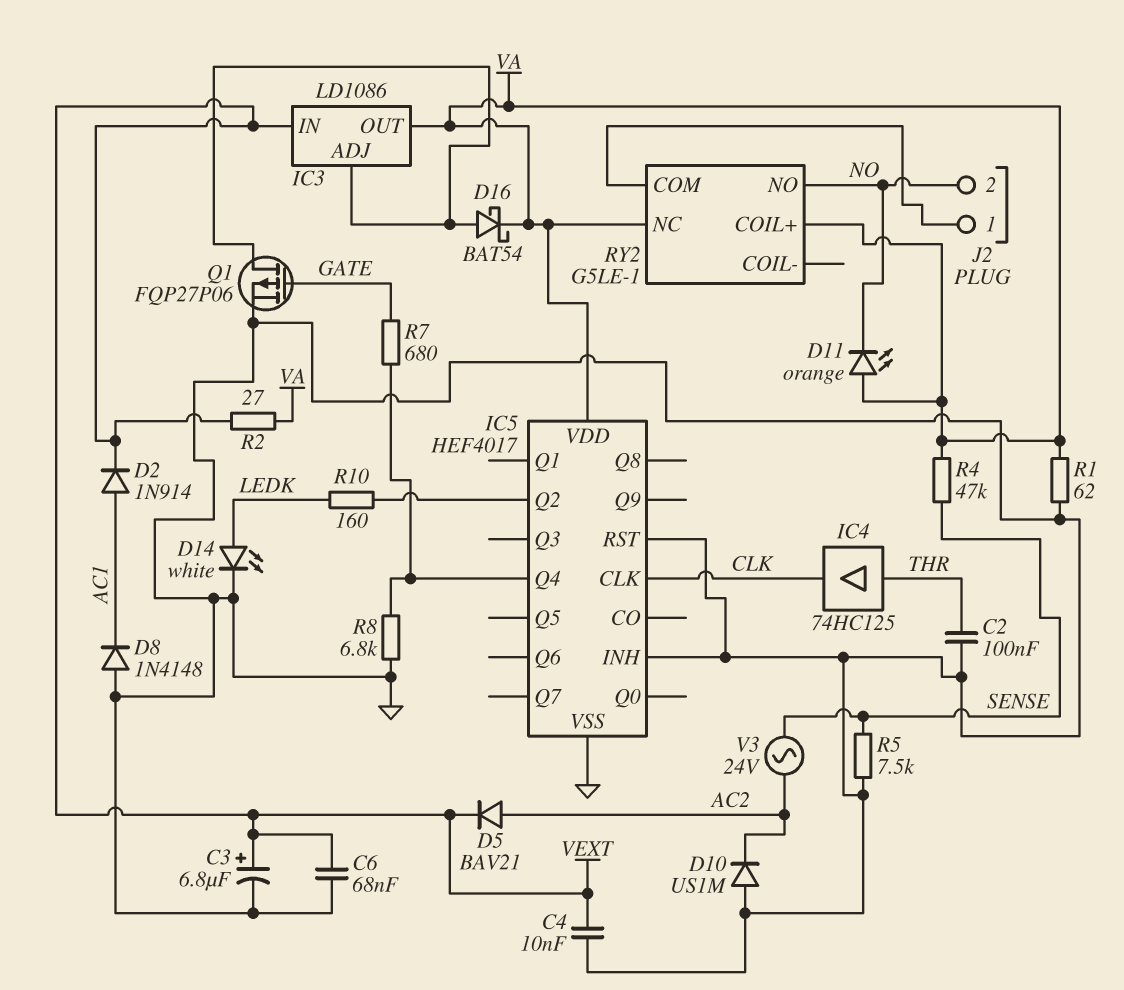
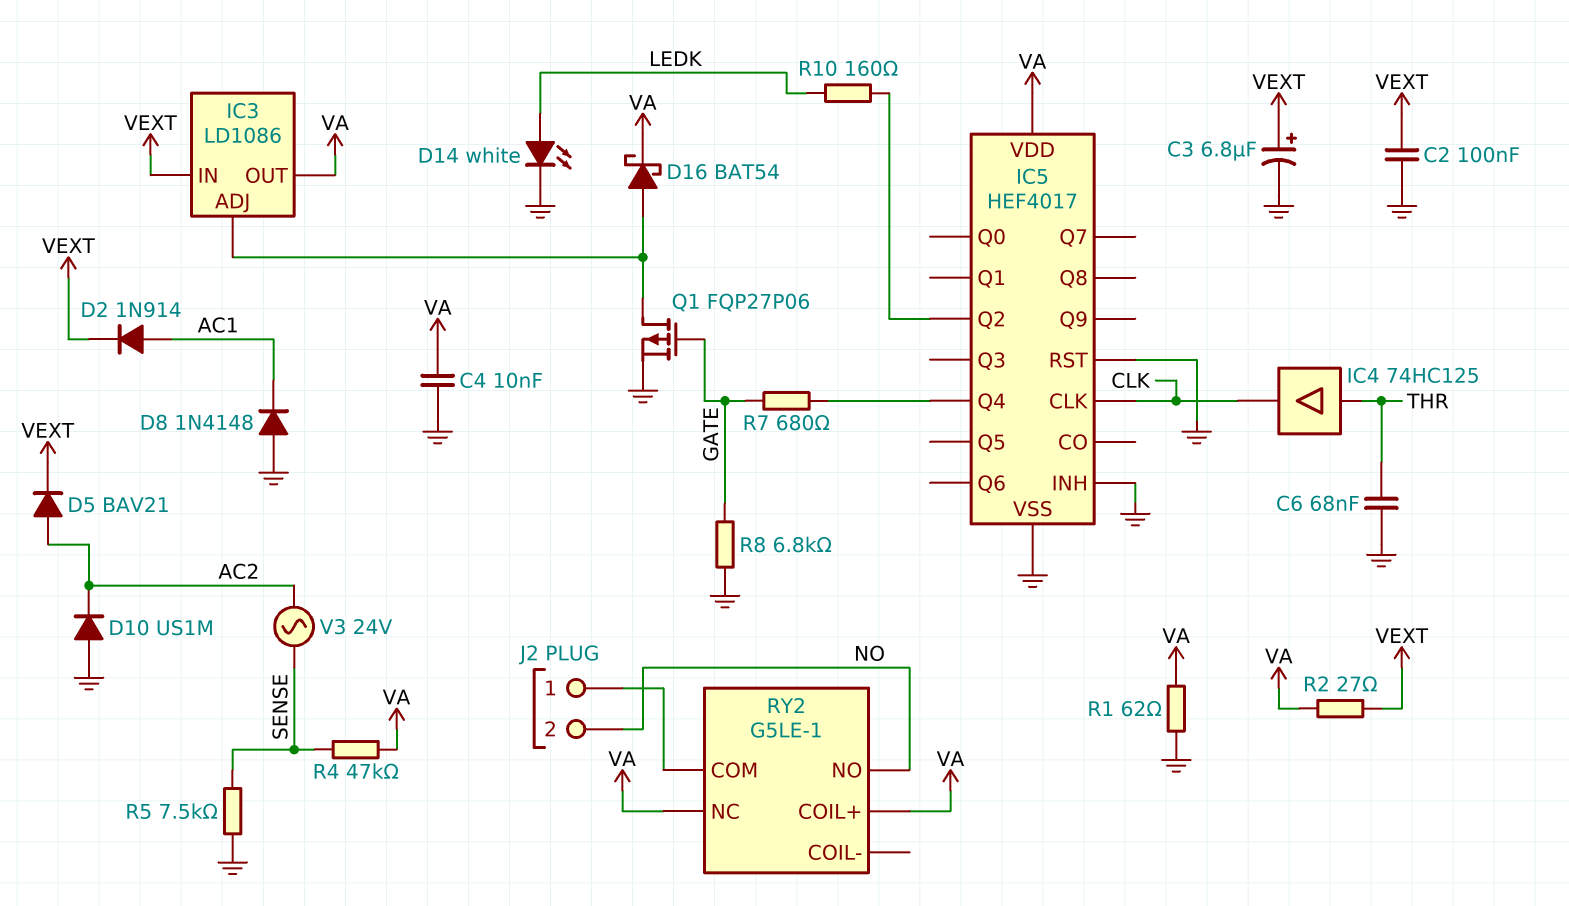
C2: 100nF (GND, THR) -> 100nF (GND, VEXT)
C4: 10nF (GND, VEXT) -> 10nF (GND, VA)
C6: 68nF (GND, VEXT) -> 68nF (GND, THR)
D11: LED orange (A VA, K NO) -> none
R8: 6.8k (GND, IC5/Q4) -> 6.8k (GATE, GND)

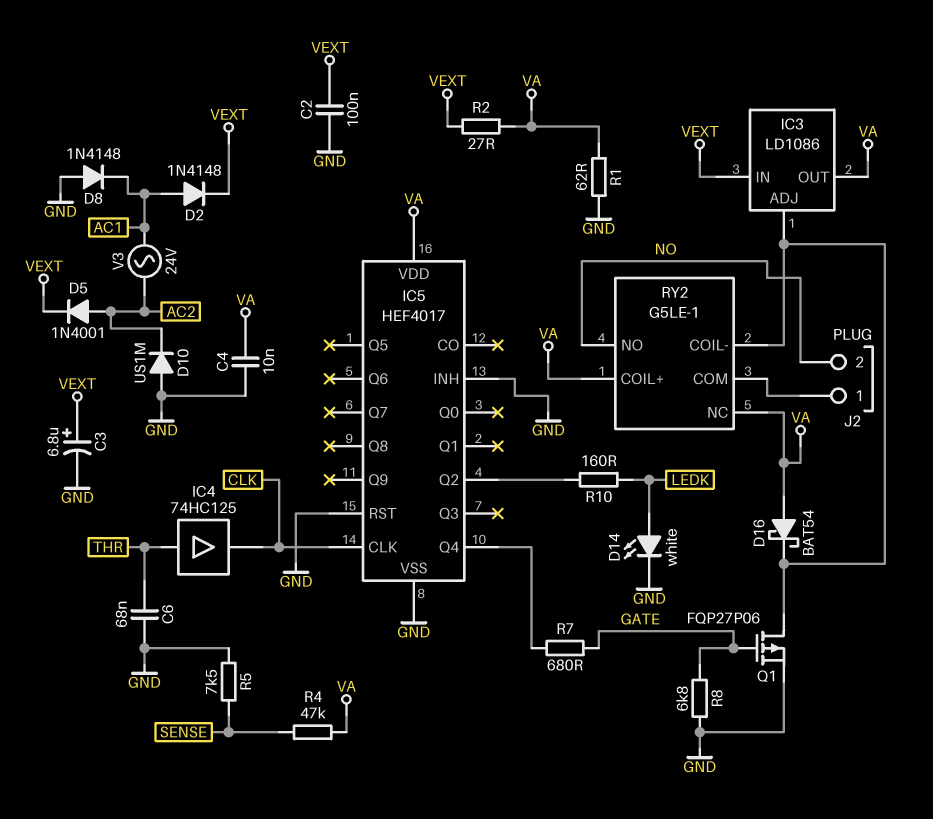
D2: diode 1N914 (A AC1, K VEXT) -> diode 1N4148 (A AC1, K VEXT)
D5: diode BAV21 (A AC2, K VEXT) -> diode 1N4001 (A AC2, K VEXT)
D16: schottky BAT54 (A IC3/ADJ, K VA) -> schottky BAT54 (A VA, K IC3/ADJ)
RY2 pin COIL-: none -> IC3/ADJ
V3: AC 24V (AC2, SENSE) -> AC 24V (AC1, AC2)

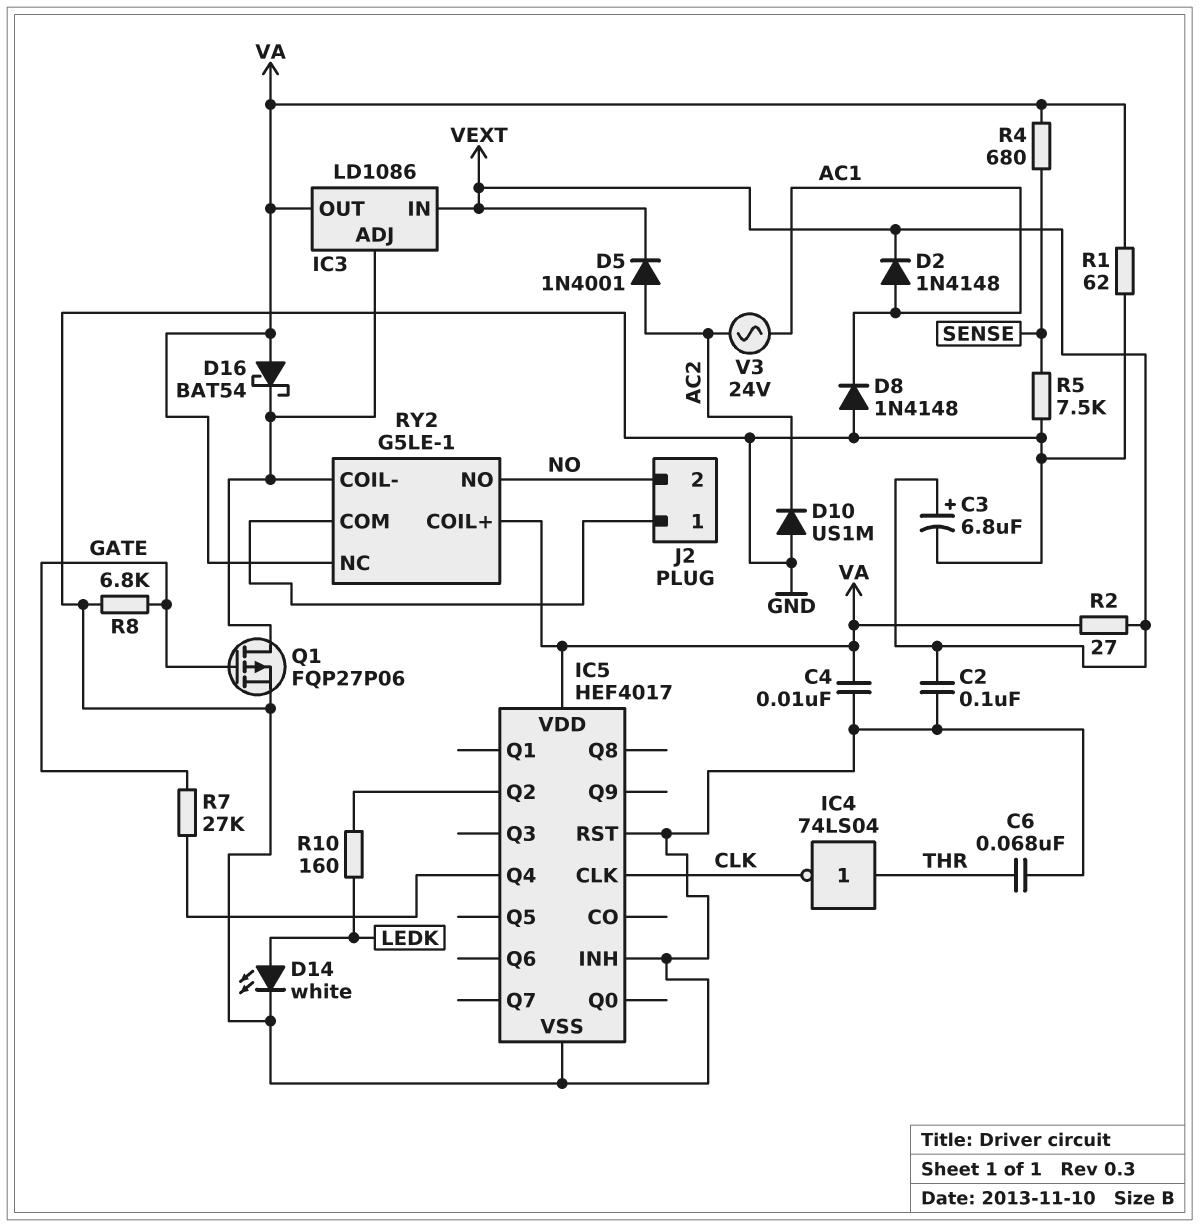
IC4: buffer 74HC125 (in THR, out CLK) -> NOT 74LS04 (in THR, out CLK)
R4: 47k (SENSE, VA) -> 680 (SENSE, VA)
R7: 680 (GATE, IC5/Q4) -> 27k (GATE, IC5/Q4)

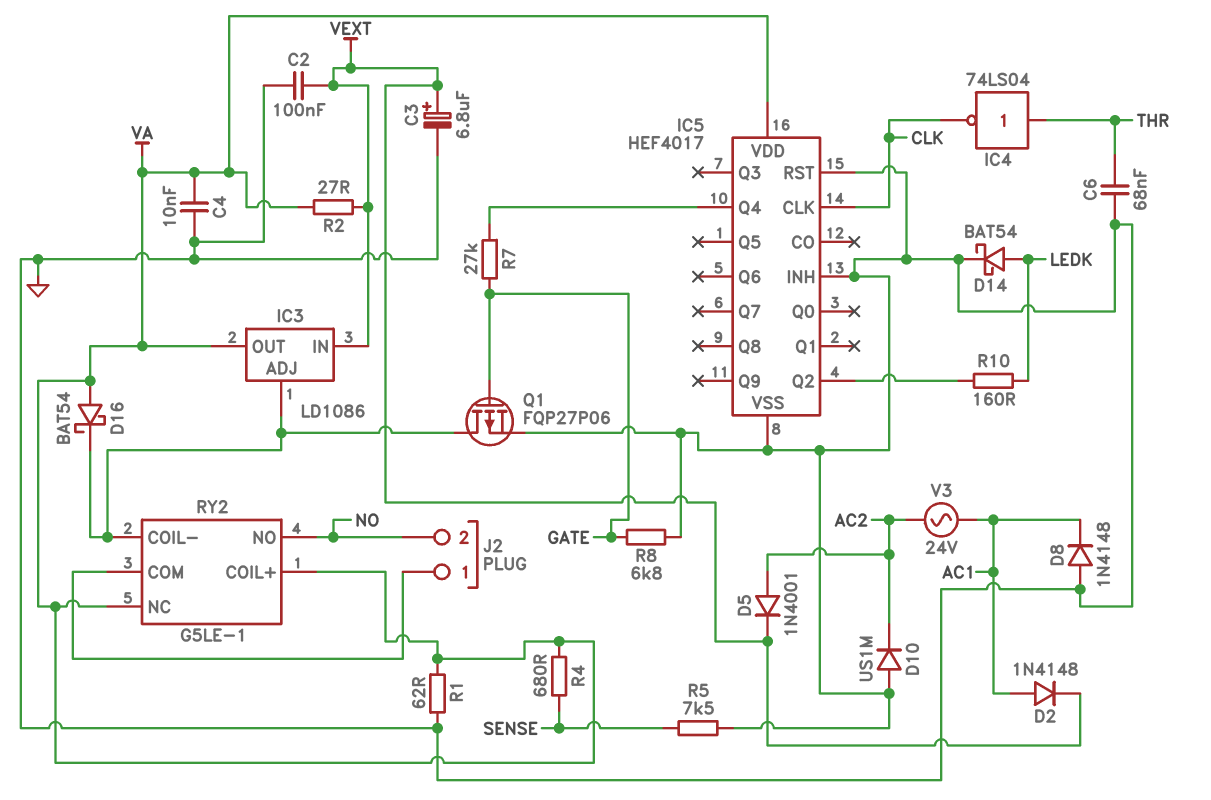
D14: LED white (A LEDK, K GND) -> schottky BAT54 (A LEDK, K GND)

